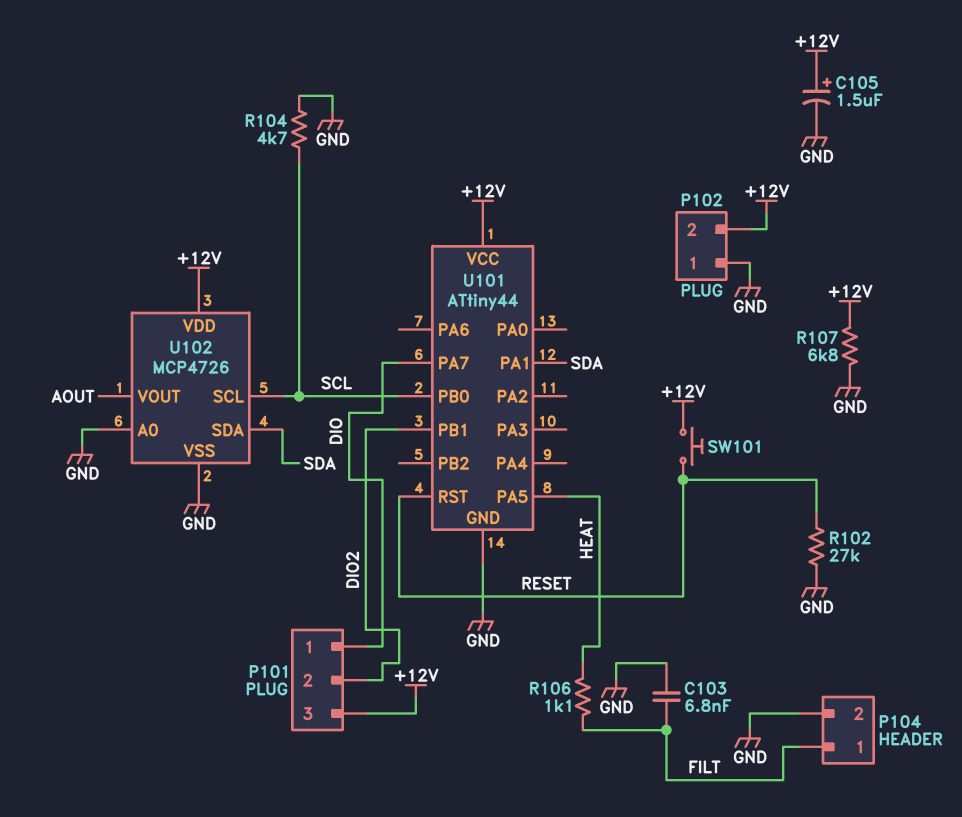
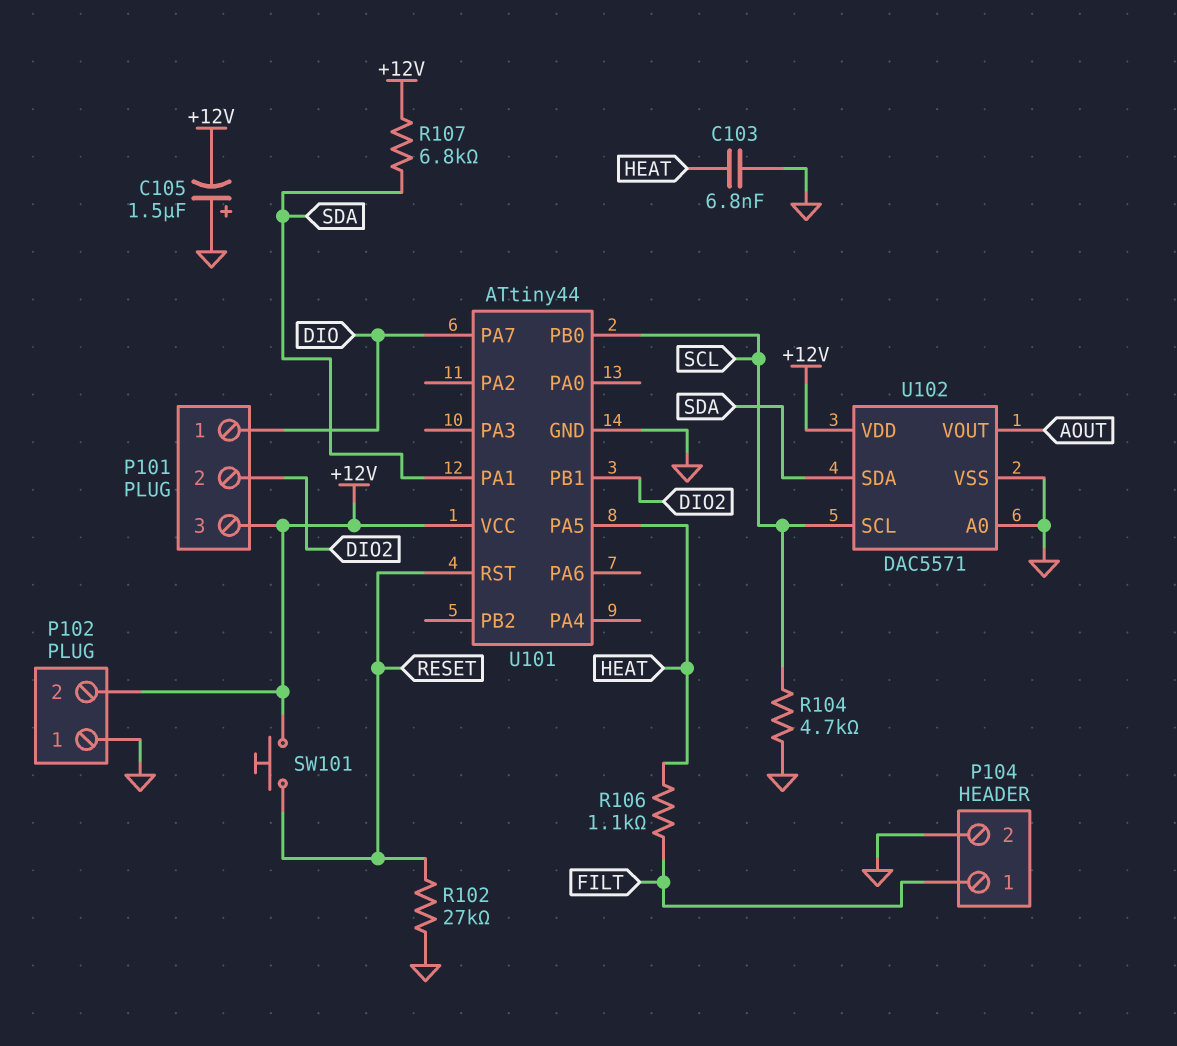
C103: 6.8nF (FILT, GND) -> 6.8nF (GND, HEAT)
C105: 1.5uF (plus +12V, minus GND) -> 1.5uF (plus GND, minus +12V)
R107: 6.8k (+12V, GND) -> 6.8k (+12V, SDA)
U102: MCP4726 -> DAC5571

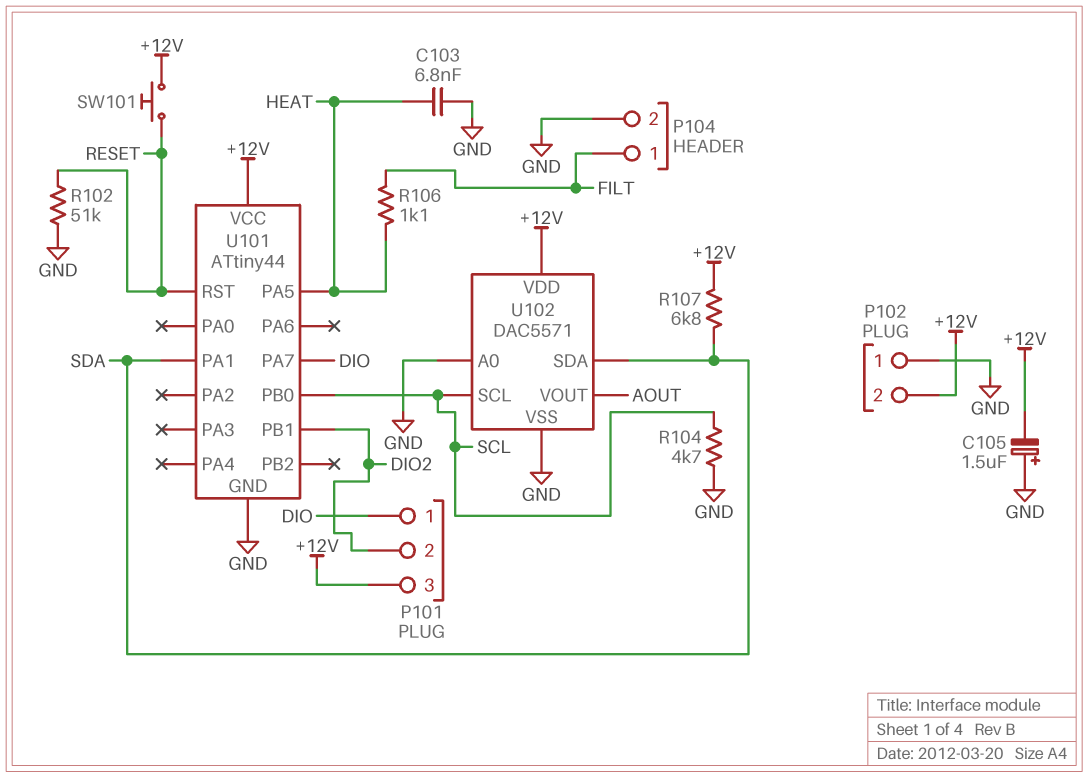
R102: 27k (GND, RESET) -> 51k (GND, RESET)

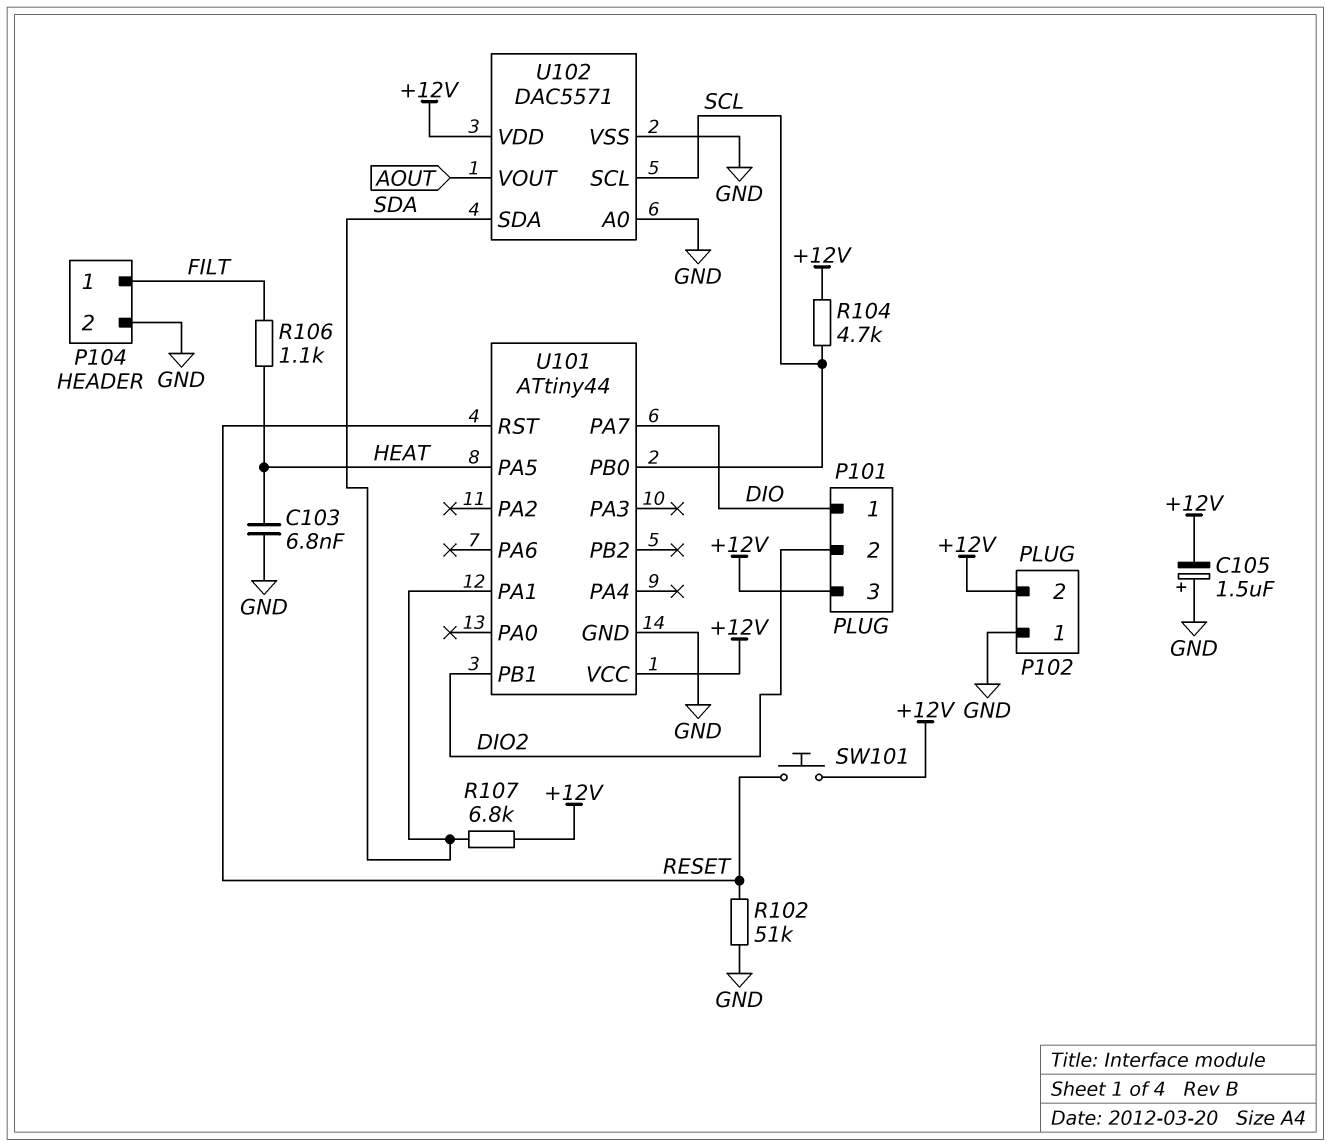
R104: 4.7k (GND, SCL) -> 4.7k (+12V, SCL)

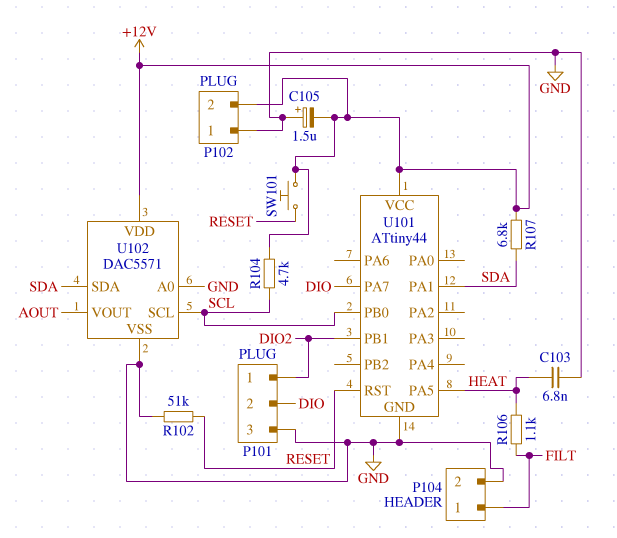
P101 pin 1: DIO -> DIO2
P101 pin 2: DIO2 -> DIO
P101 pin 3: +12V -> GND

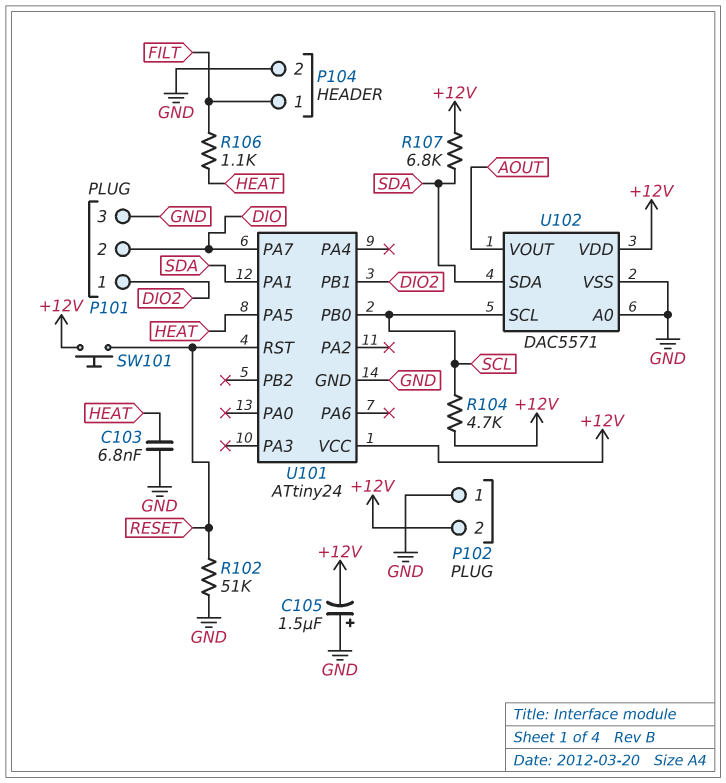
U101: ATtiny44 -> ATtiny24

